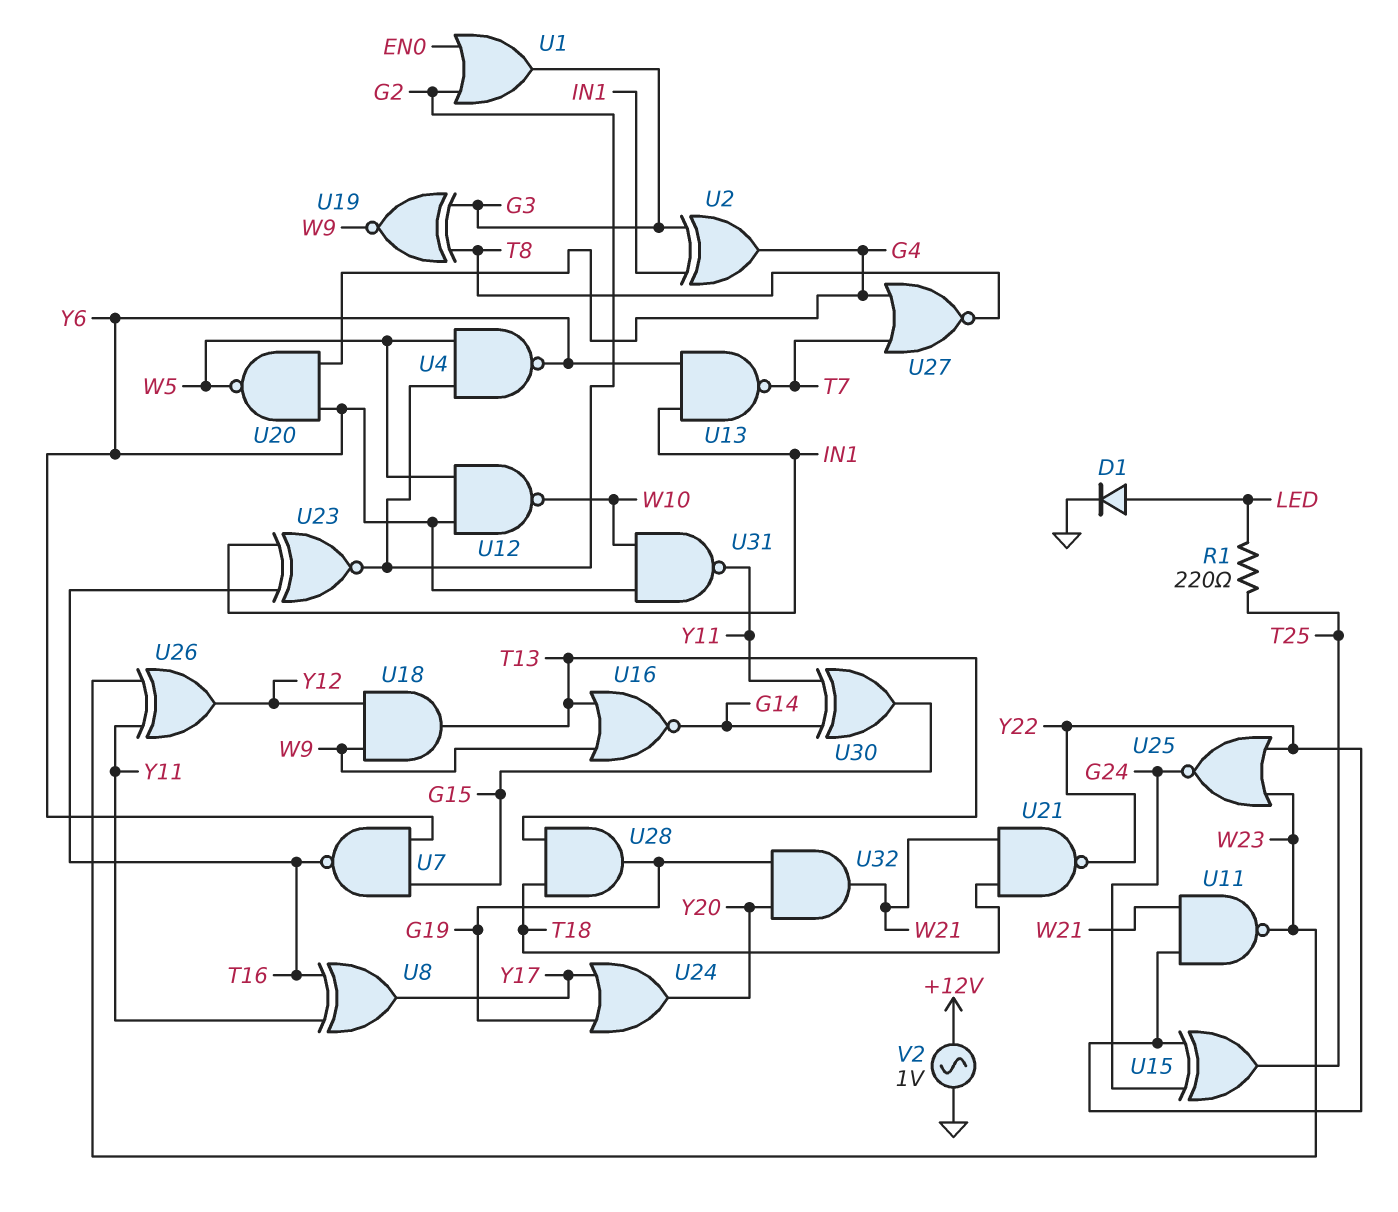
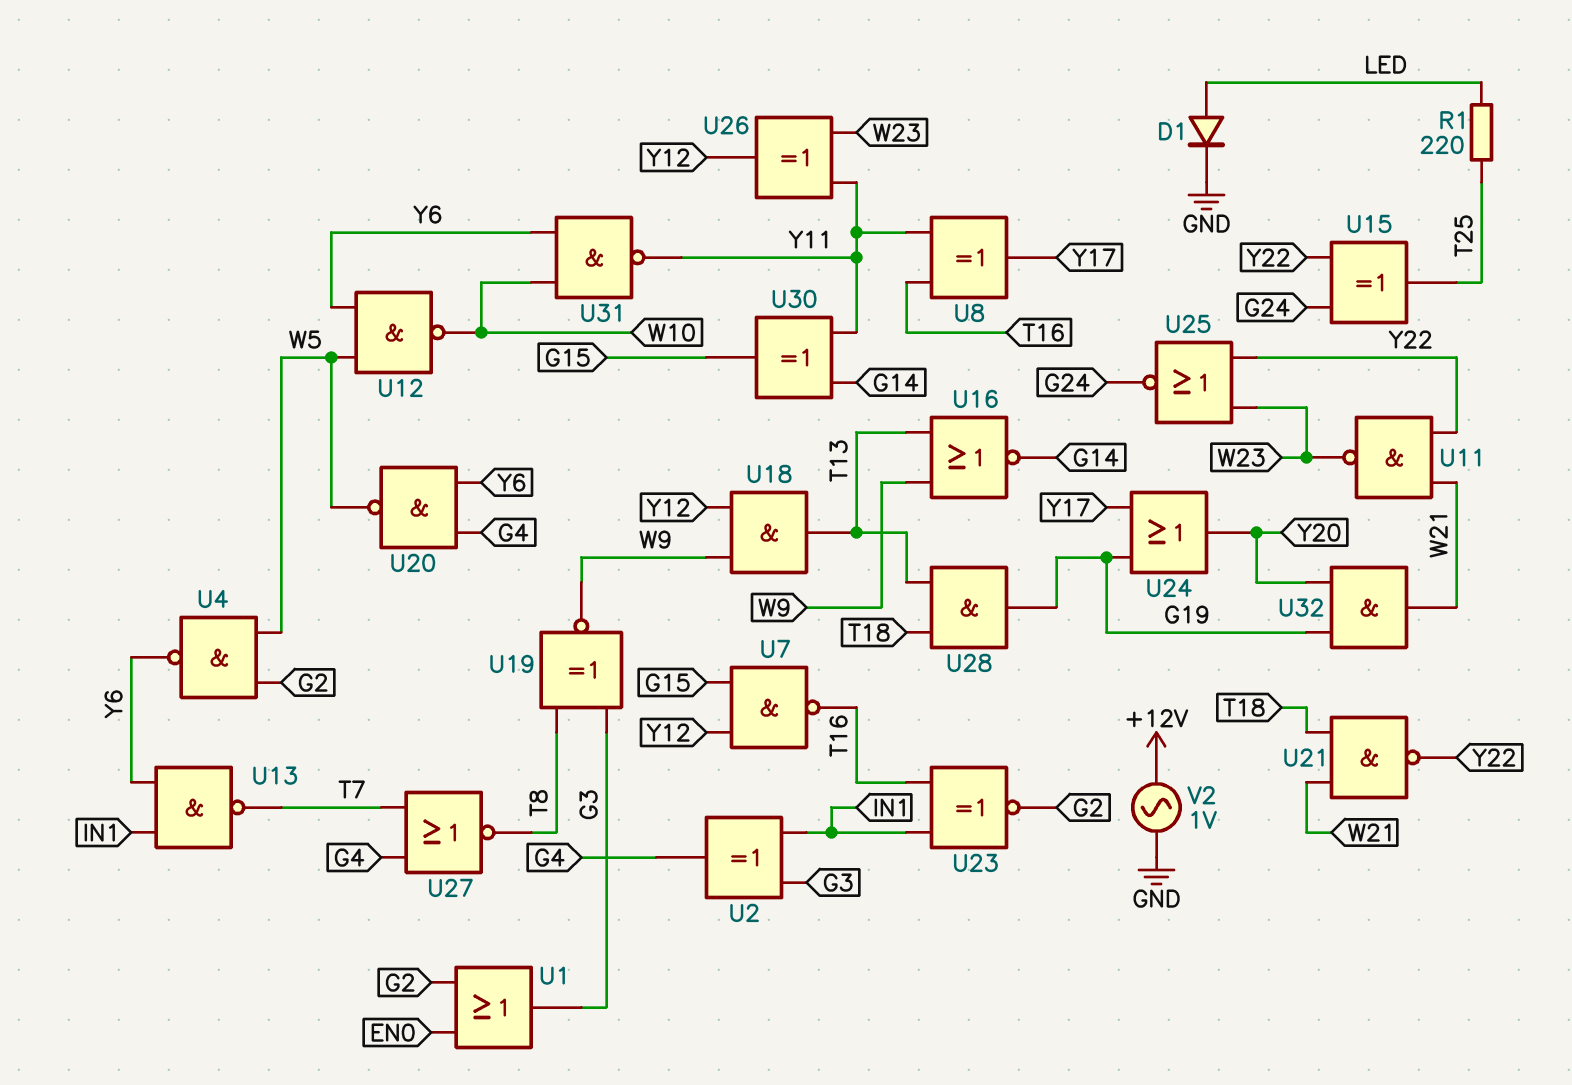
U7: NAND (in G15, in Y6, out T16) -> NAND (in G15, in Y12, out T16)

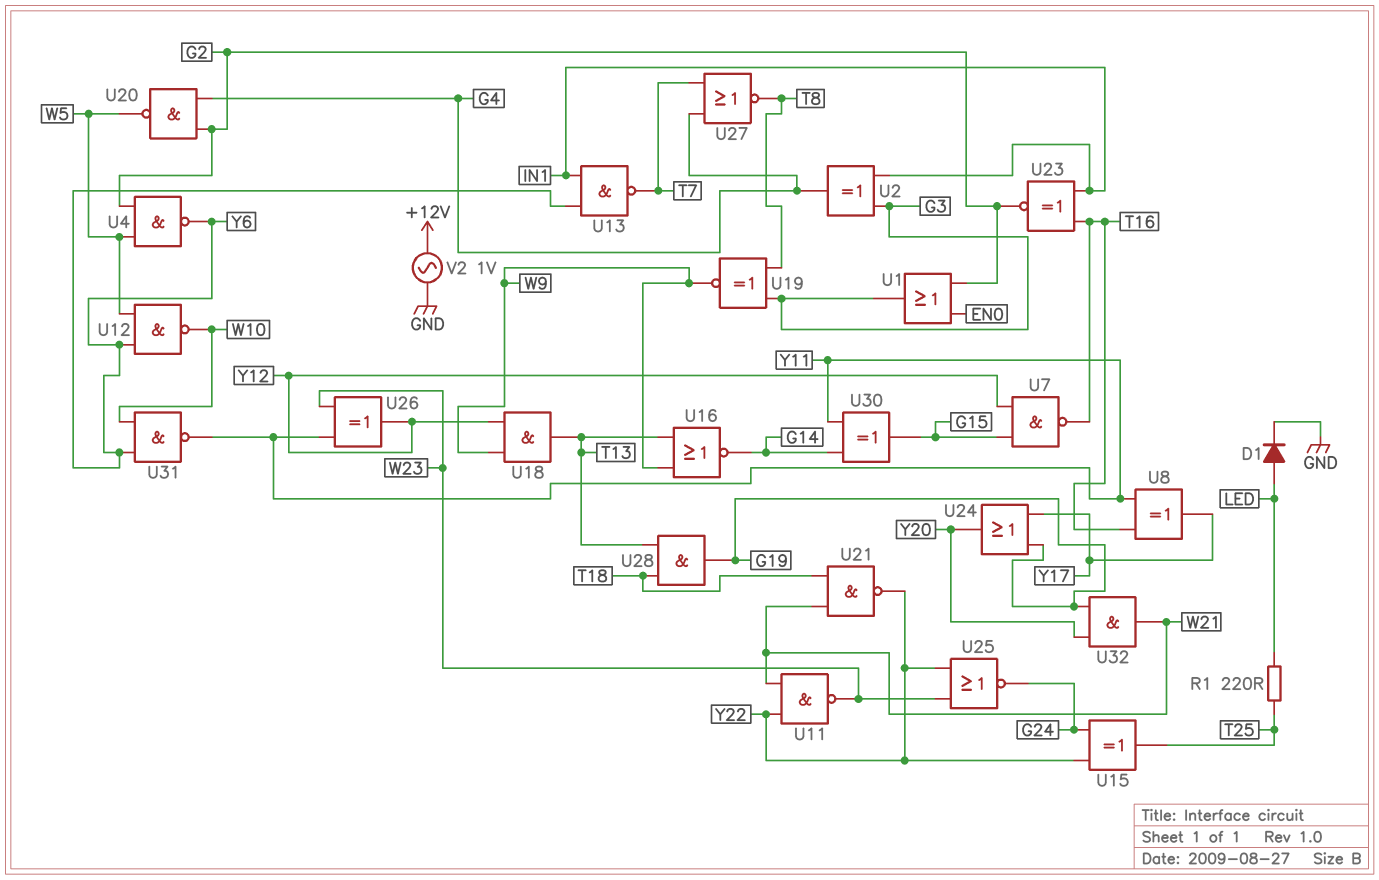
U20: NAND (in G4, in Y6, out W5) -> NAND (in G2, in G4, out W5)

